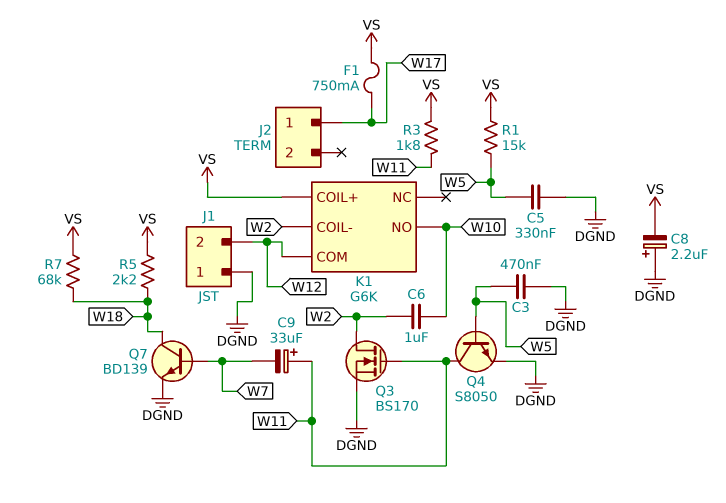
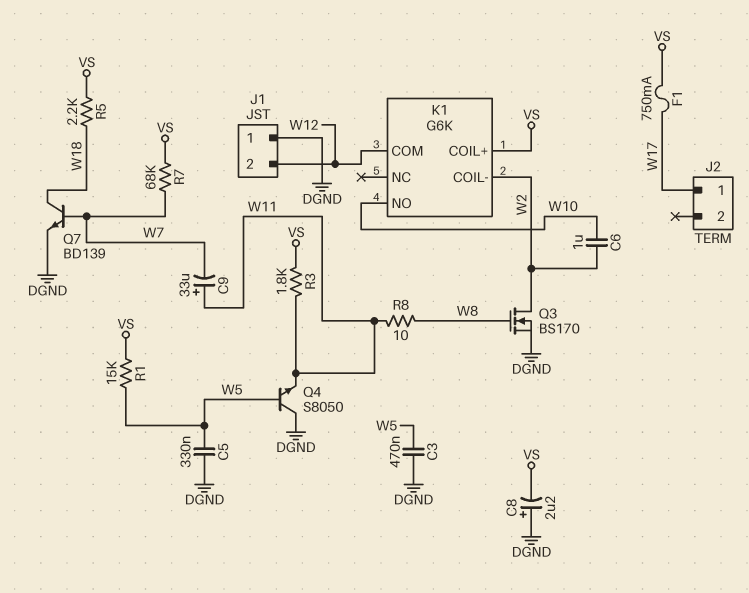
Q3: NMOS BS170 (G W11, D W2, S DGND) -> NMOS BS170 (G W8, D W2, S DGND)
Q4: NPN S8050 (B W5, C W11, E DGND) -> NPN S8050 (B W5, C DGND, E W11)
R7: 68k (VS, W18) -> 68k (VS, W7)
R8: none -> 10 (W8, W11)

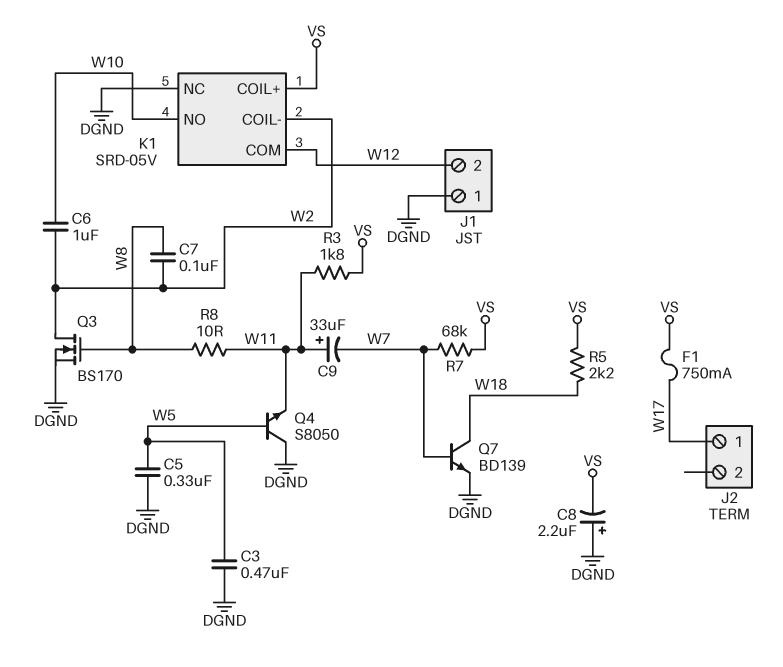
C7: none -> 100nF (W2, W8)
K1: G6K -> SRD-05V
K1 pin NC: none -> DGND
R1: 15k (VS, W5) -> none

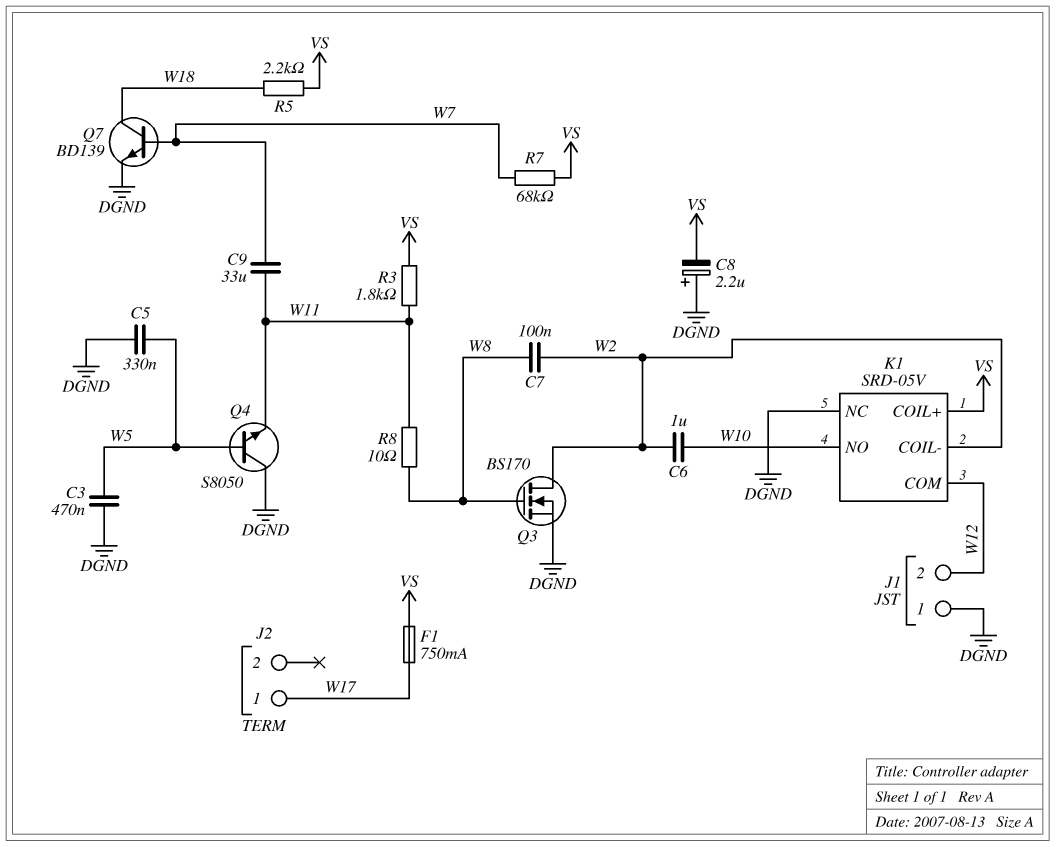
C9: 33uF (plus W11, minus W7) -> 33uF (W7, W11)

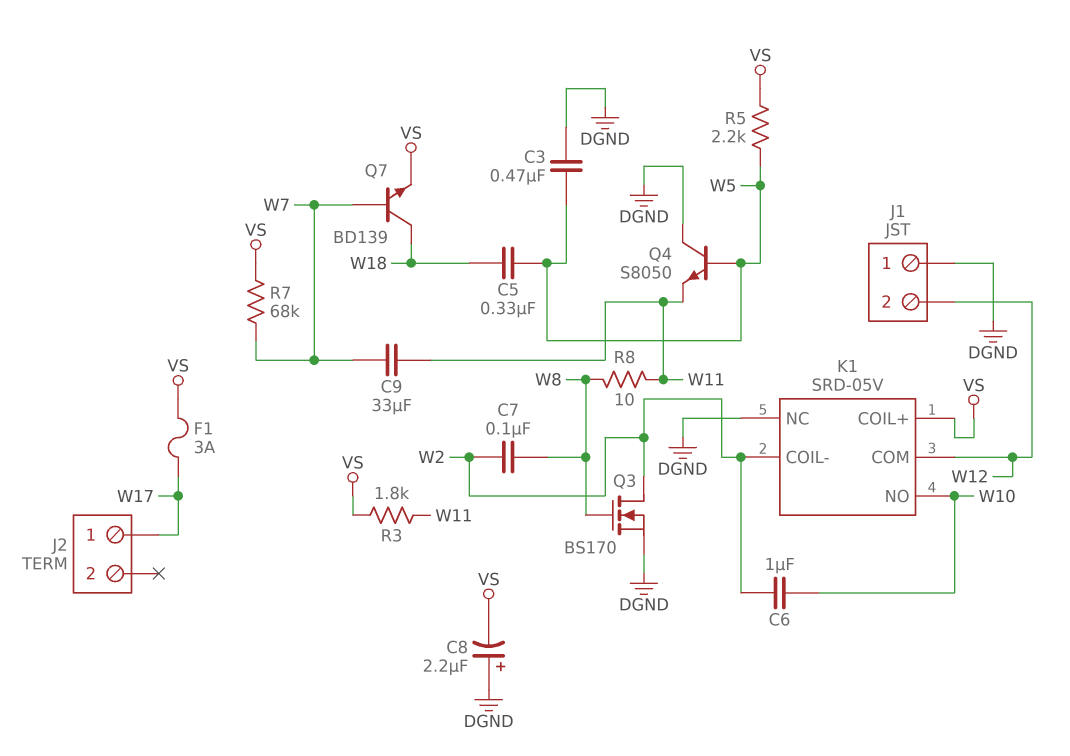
C5: 330nF (DGND, W5) -> 330nF (W5, W18)
F1: 750mA (VS, W17) -> 3A (VS, W17)
Q7: NPN BD139 (B W7, C W18, E DGND) -> NPN BD139 (B W7, C W18, E VS)
R5: 2.2k (VS, W18) -> 2.2k (VS, W5)

